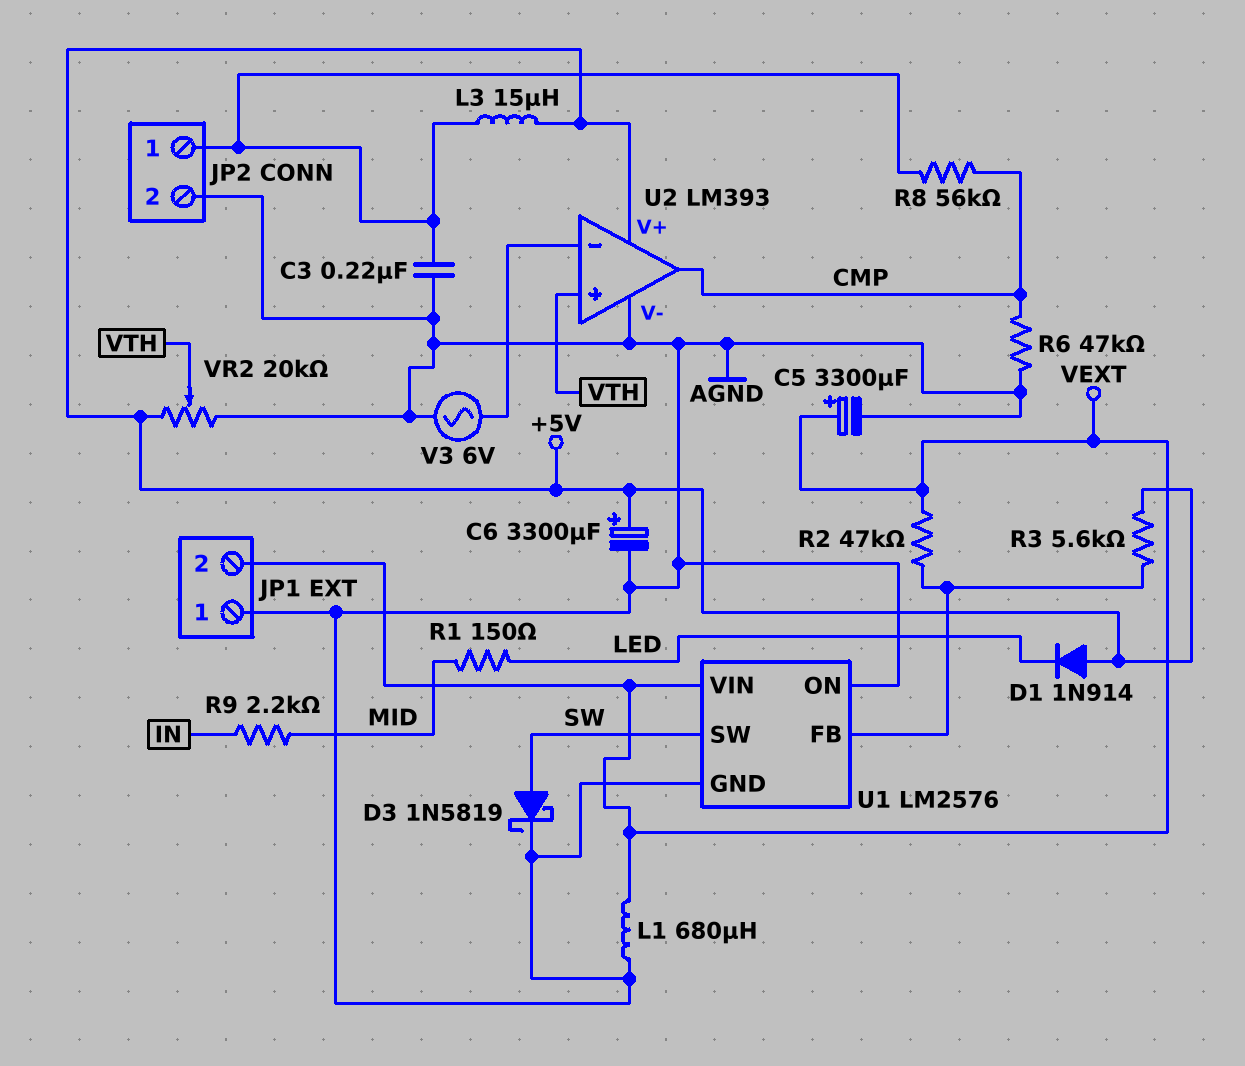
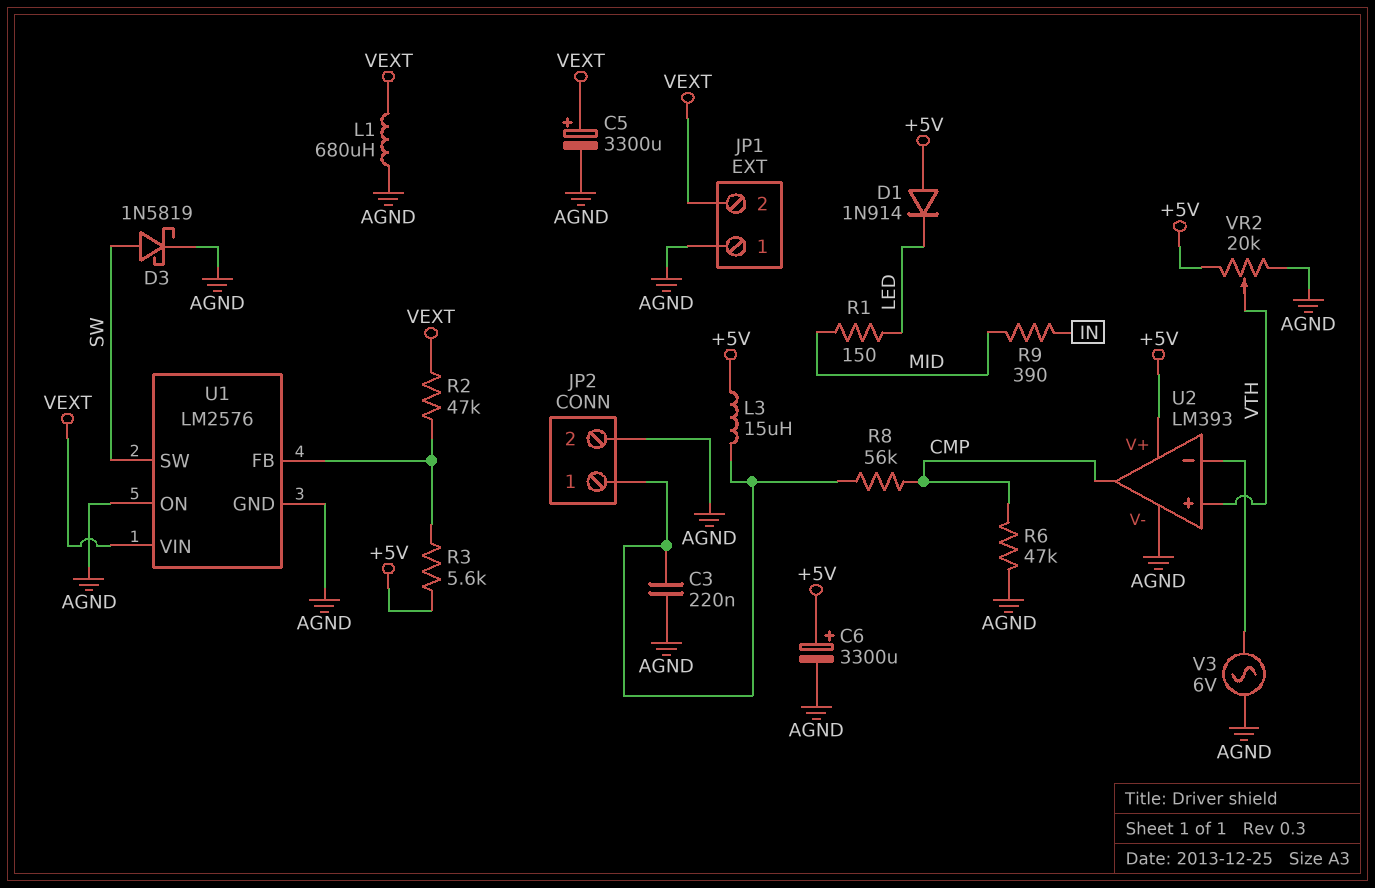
R9: 2.2k (IN, MID) -> 390 (IN, MID)

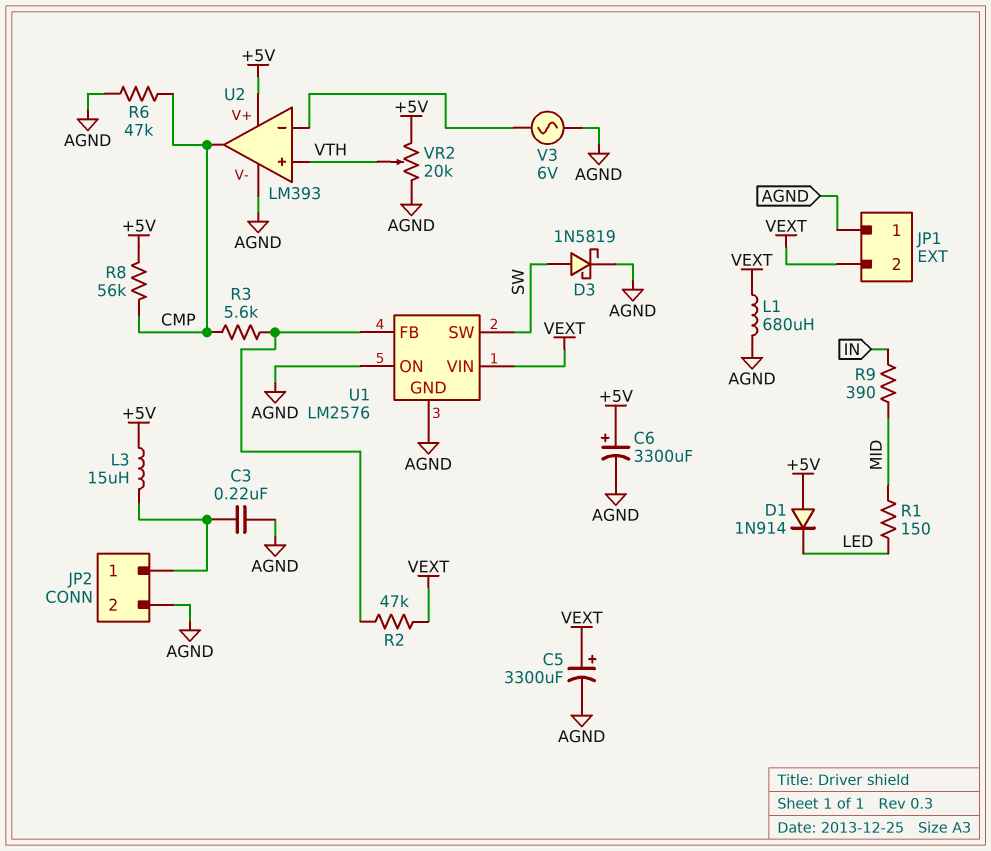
R3: 5.6k (+5V, U1/FB) -> 5.6k (CMP, U1/FB)
R8: 56k (CMP, JP2/1) -> 56k (+5V, CMP)

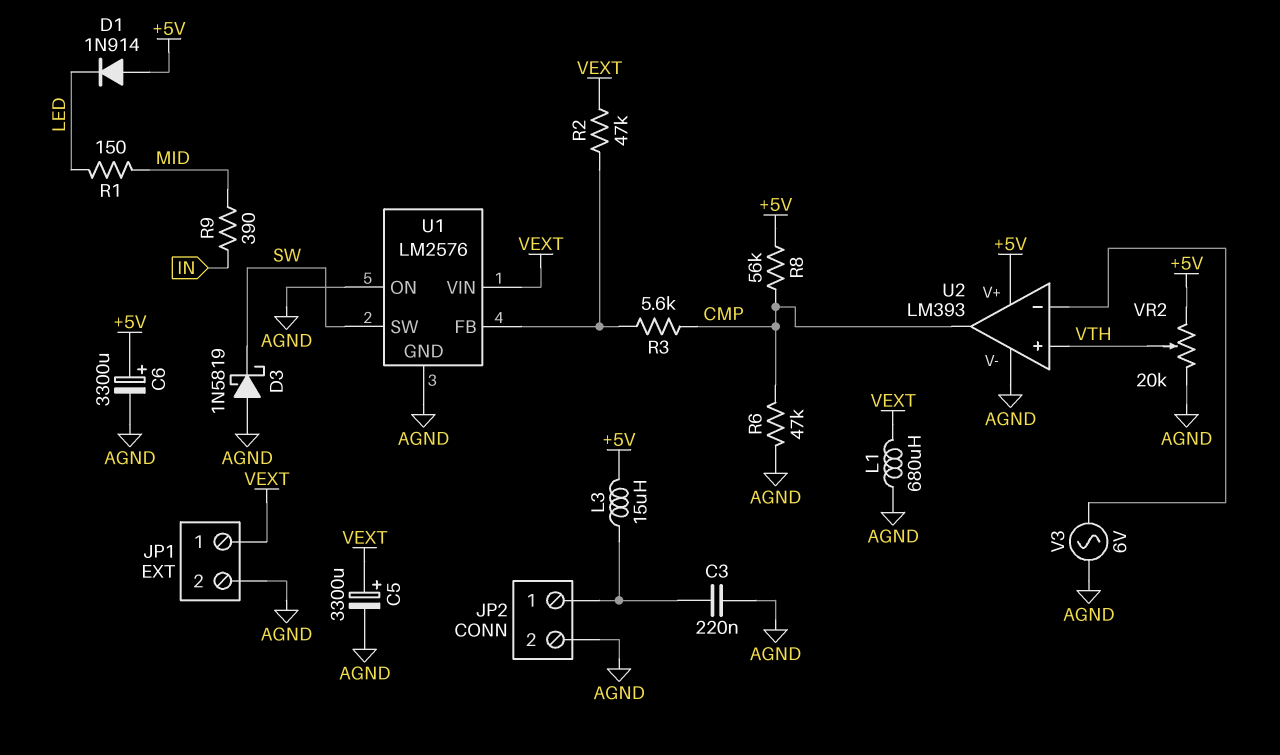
D3: schottky 1N5819 (A SW, K AGND) -> schottky 1N5819 (A AGND, K SW)
JP1 pin 1: AGND -> VEXT
JP1 pin 2: VEXT -> AGND

